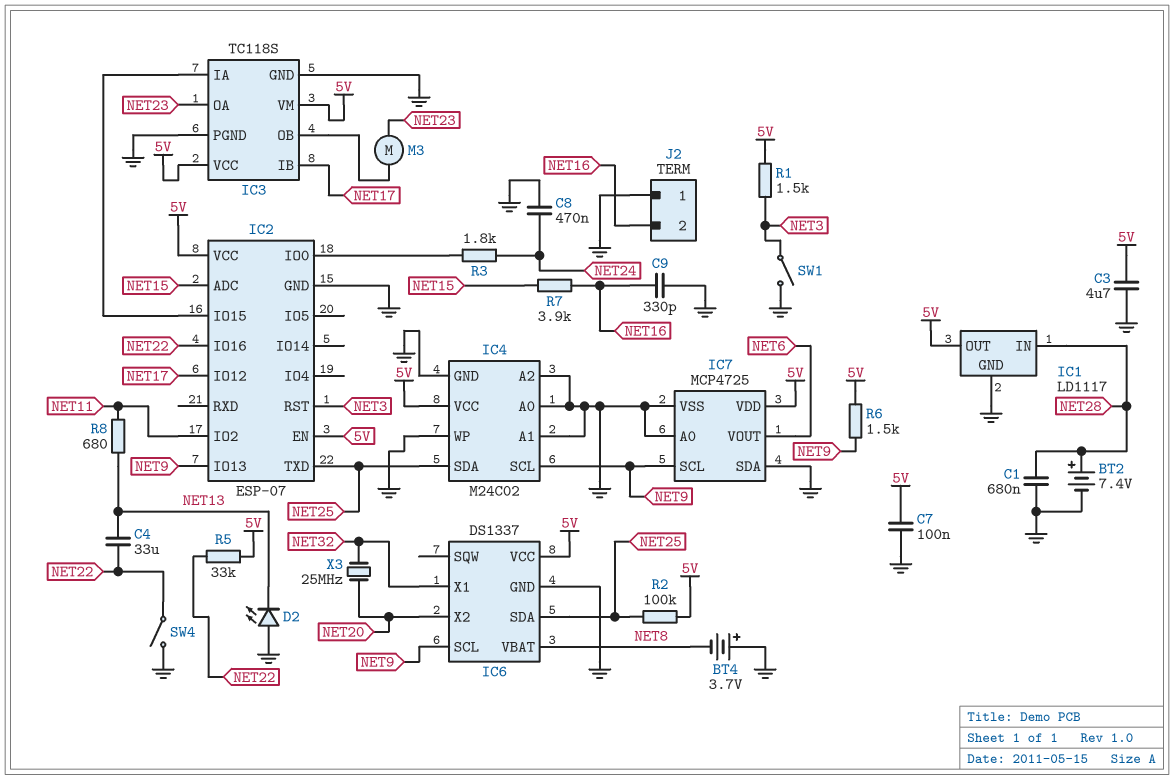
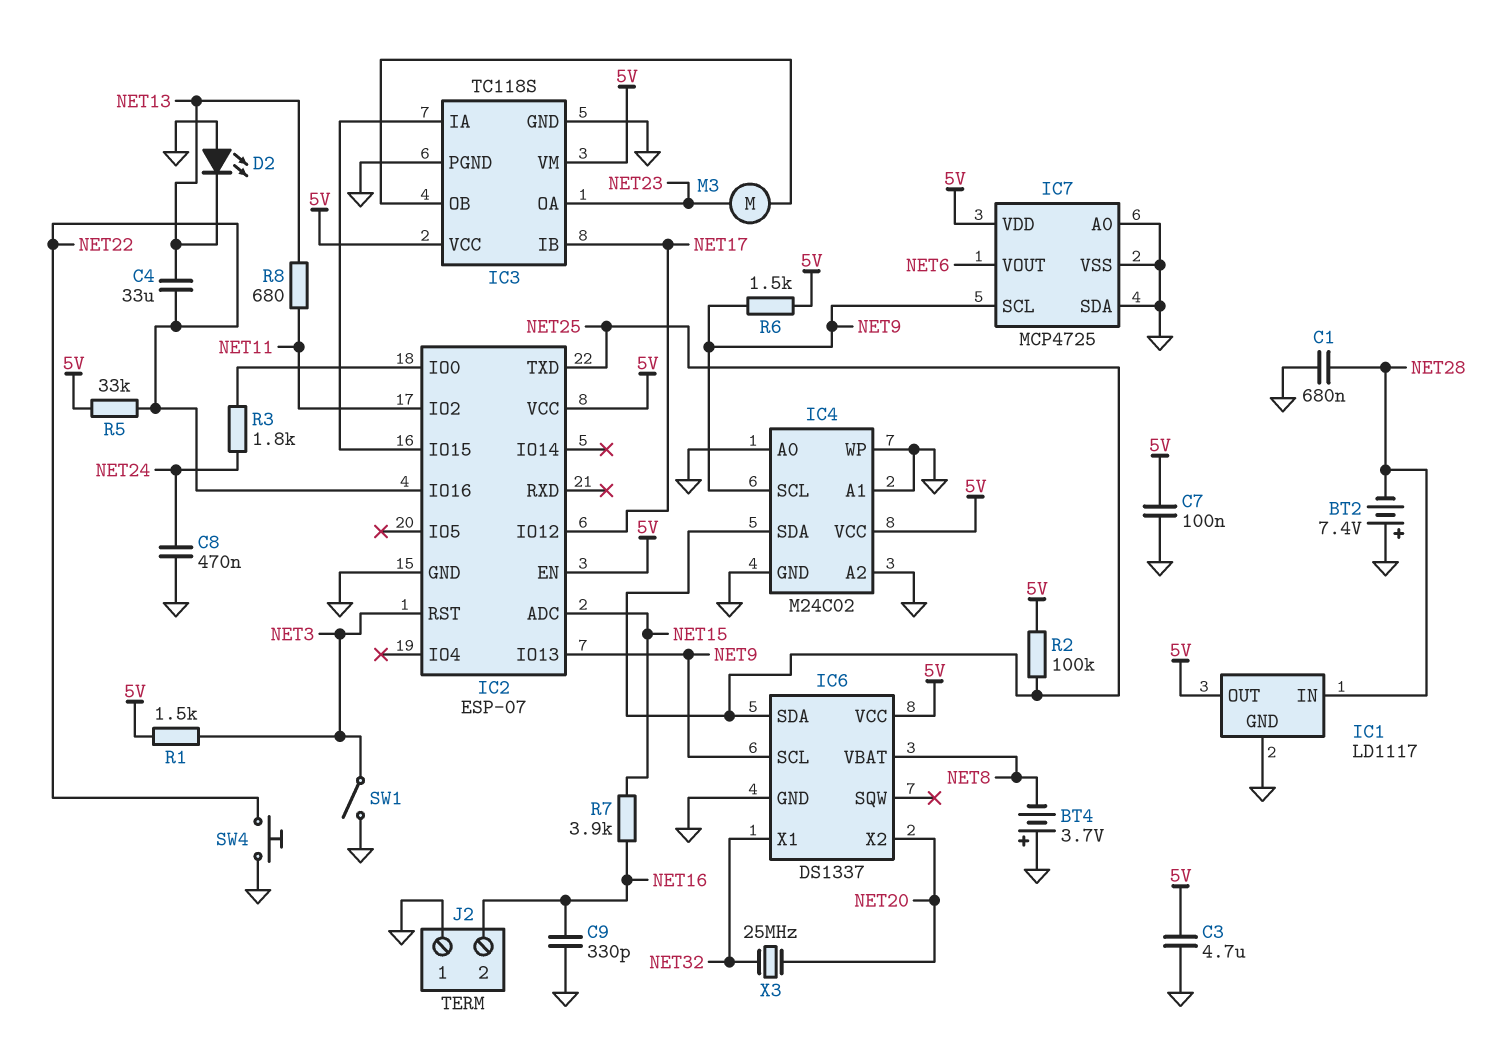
BT2: 7.4V (plus NET28, minus GND) -> 7.4V (plus GND, minus NET28)
SW4: switch (GND, NET22) -> button (GND, NET22)

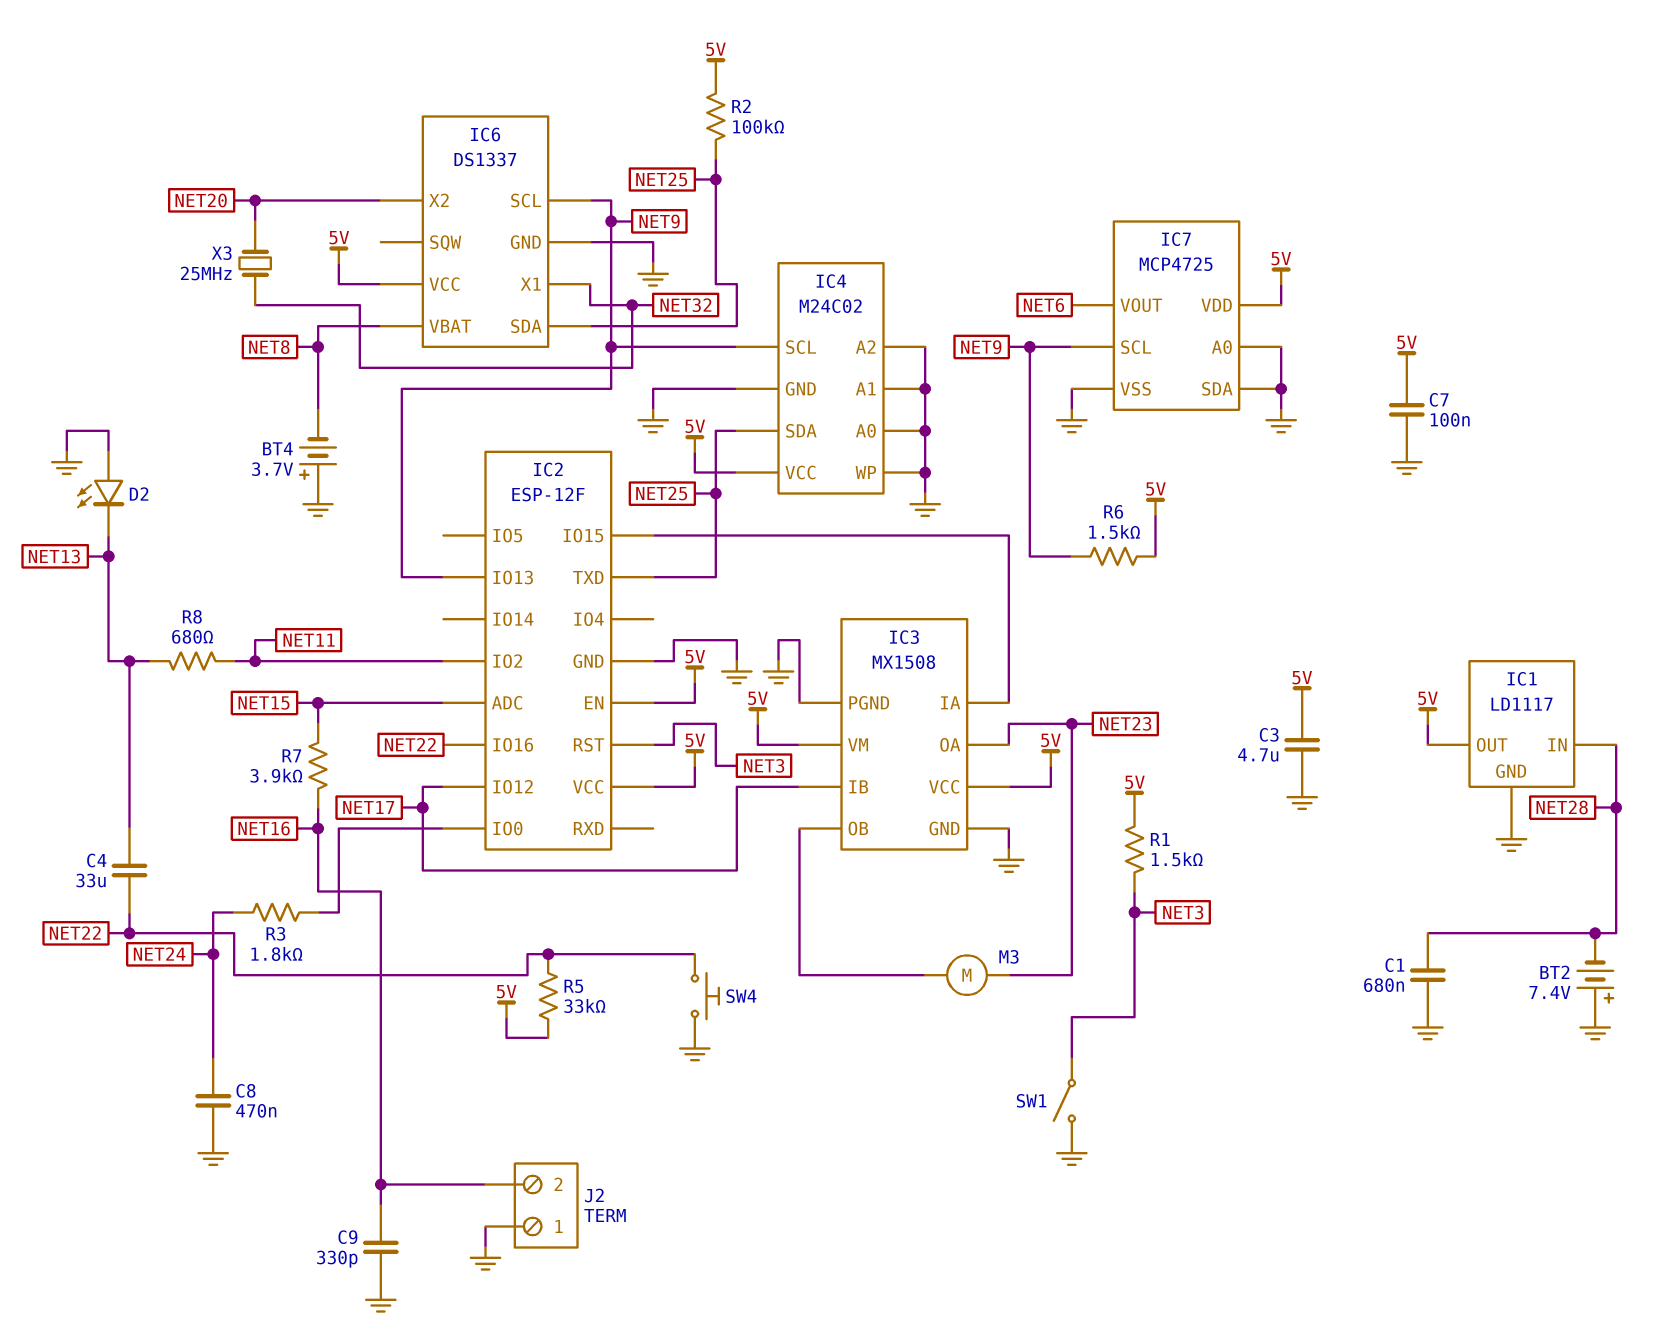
IC2: ESP-07 -> ESP-12F
IC3: TC118S -> MX1508

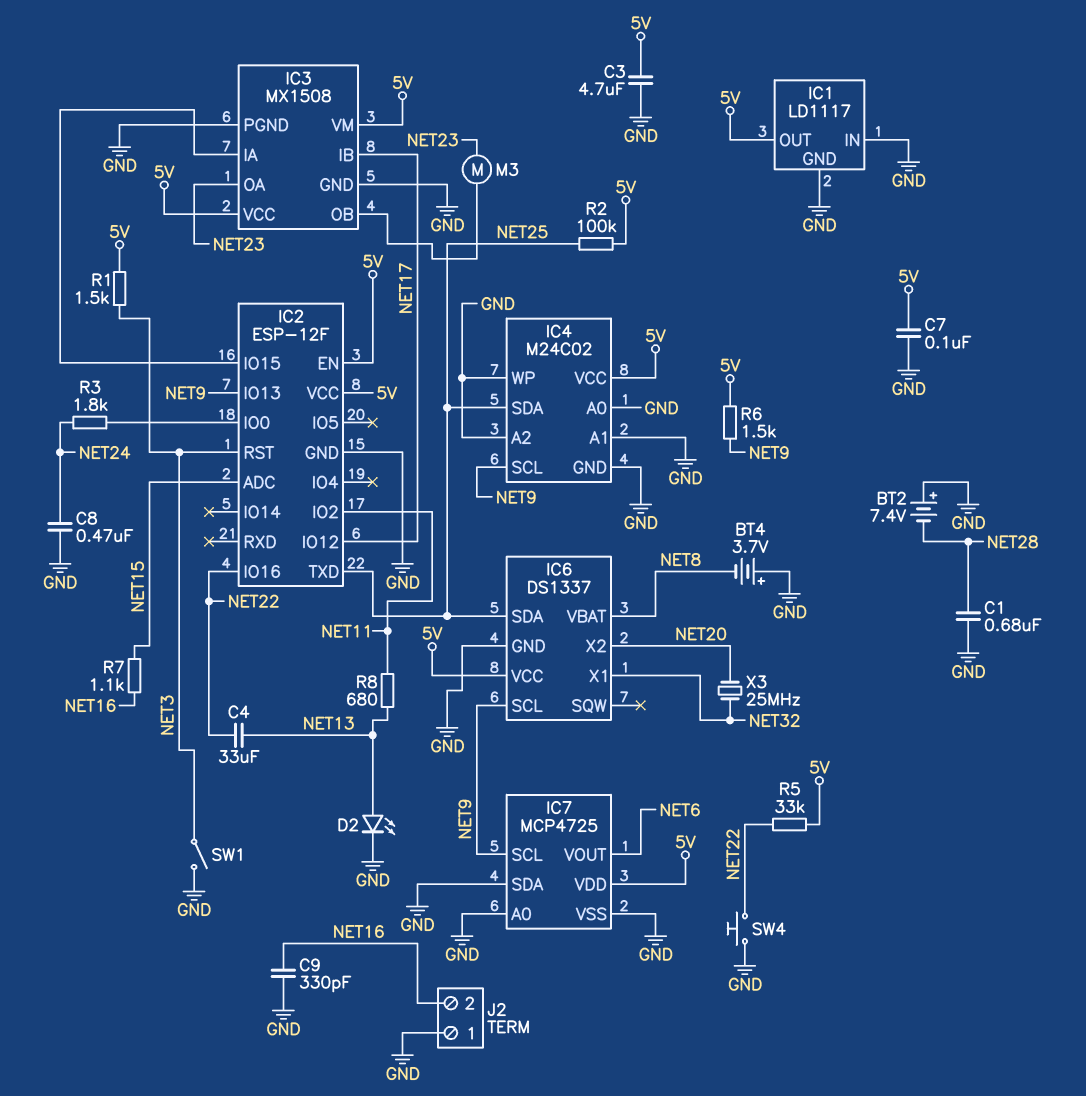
D2: LED (A GND, K NET13) -> LED (A NET13, K GND)
IC1 pin IN: NET28 -> GND
R7: 3.9k (NET15, NET16) -> 1.1k (NET15, NET16)

